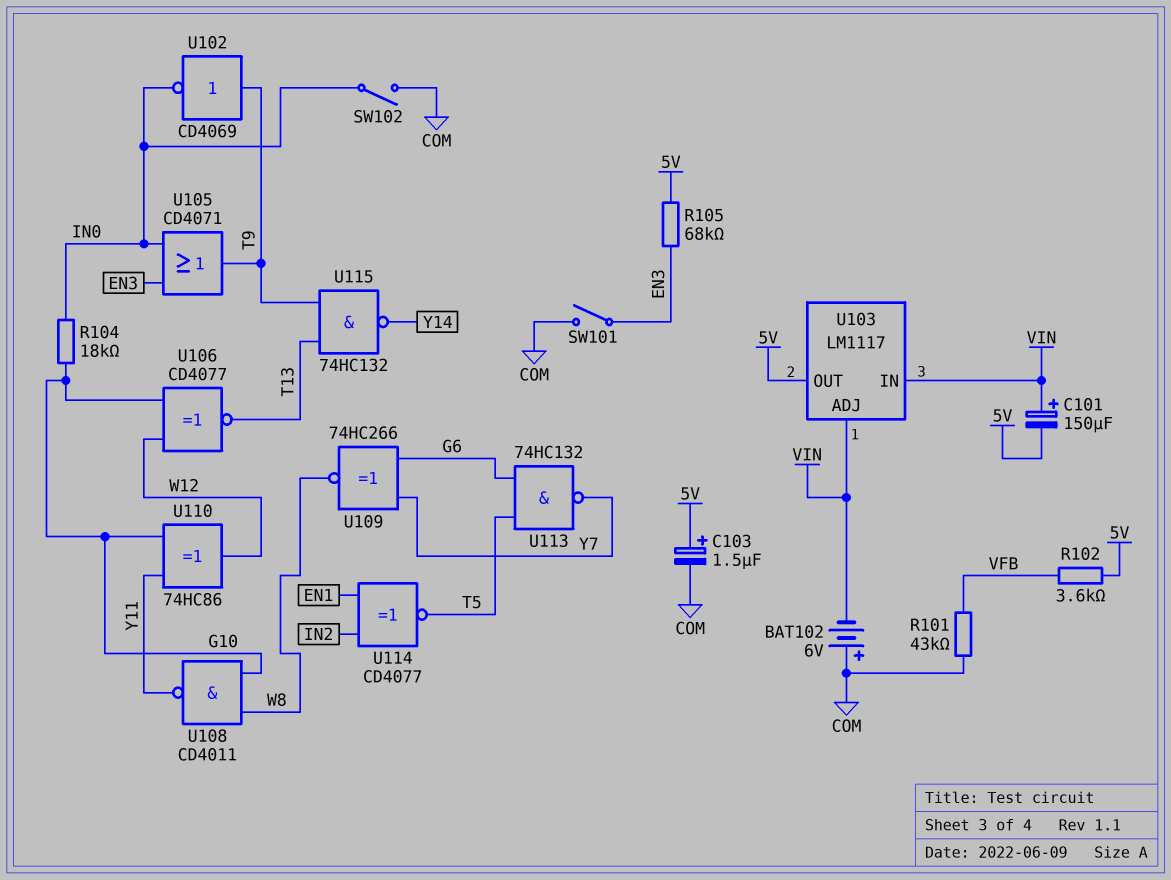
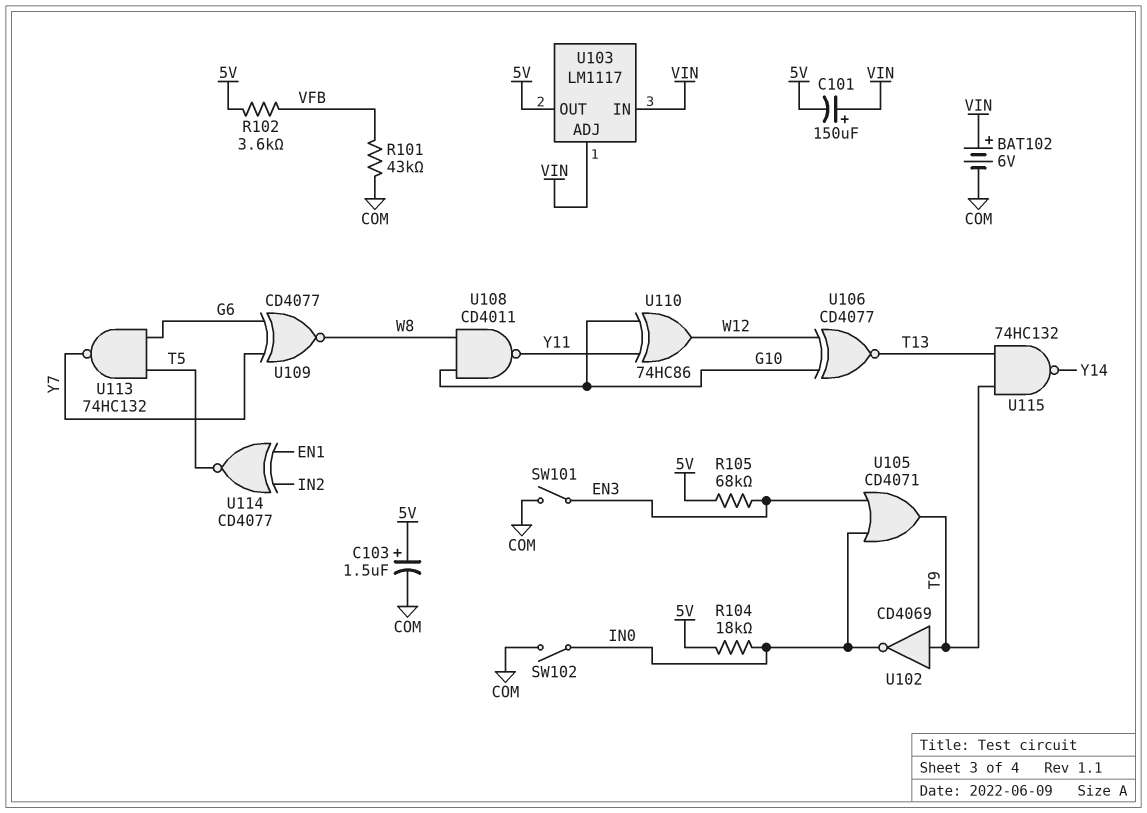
BAT102: 6V (plus COM, minus VIN) -> 6V (plus VIN, minus COM)
R104: 18k (G10, IN0) -> 18k (5V, IN0)
U109: XNOR 74HC266 (in G6, in Y7, out W8) -> XNOR CD4077 (in G6, in Y7, out W8)

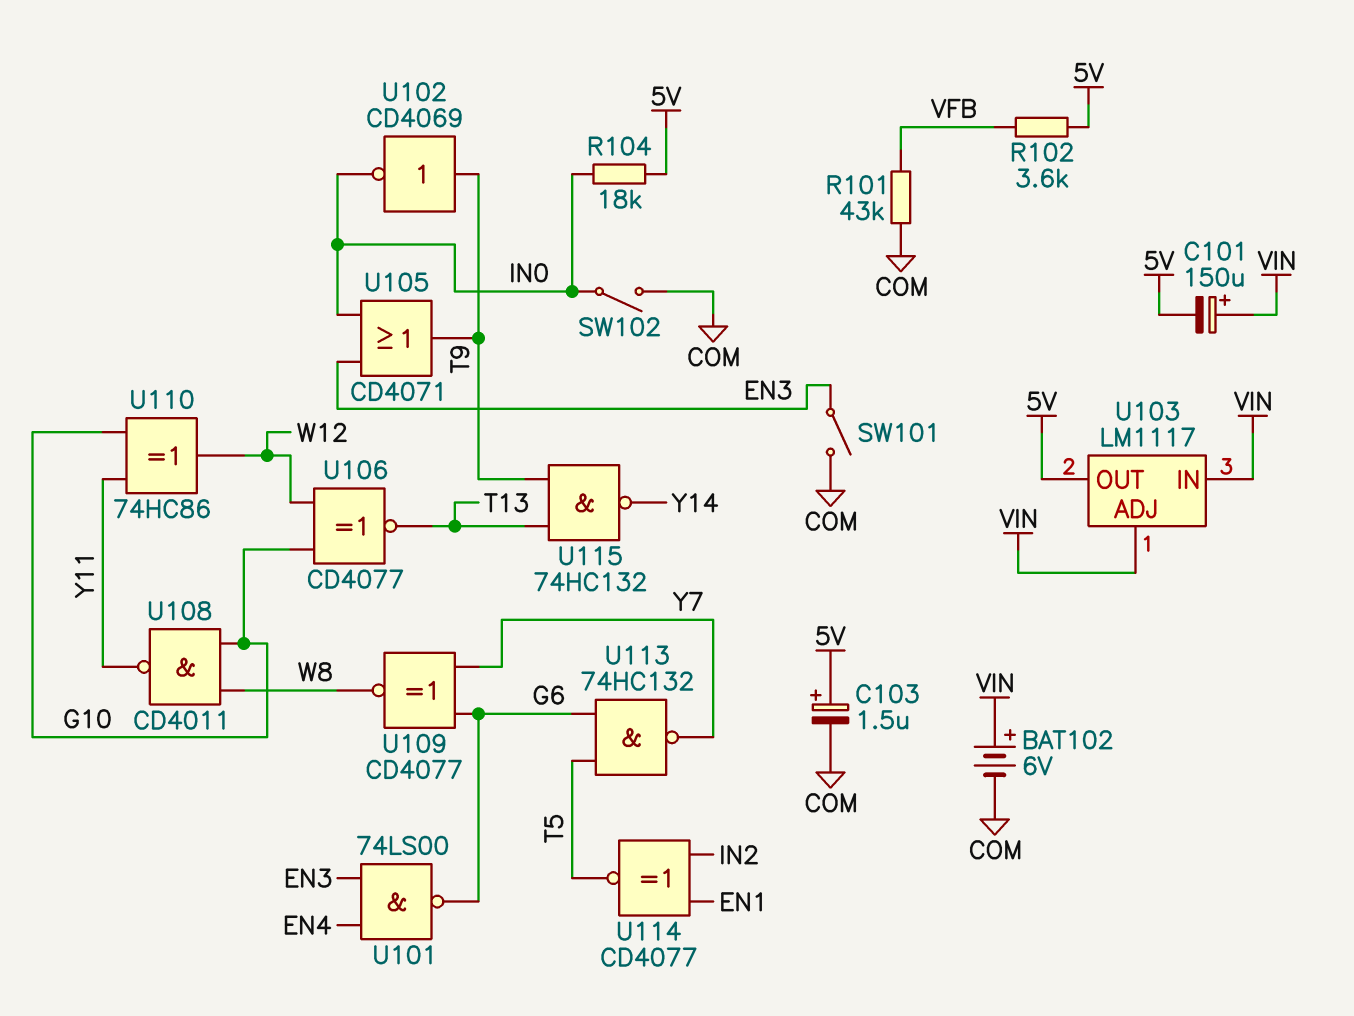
R105: 68k (5V, EN3) -> none
U101: none -> NAND 74LS00 (in EN3, in EN4, out G6)

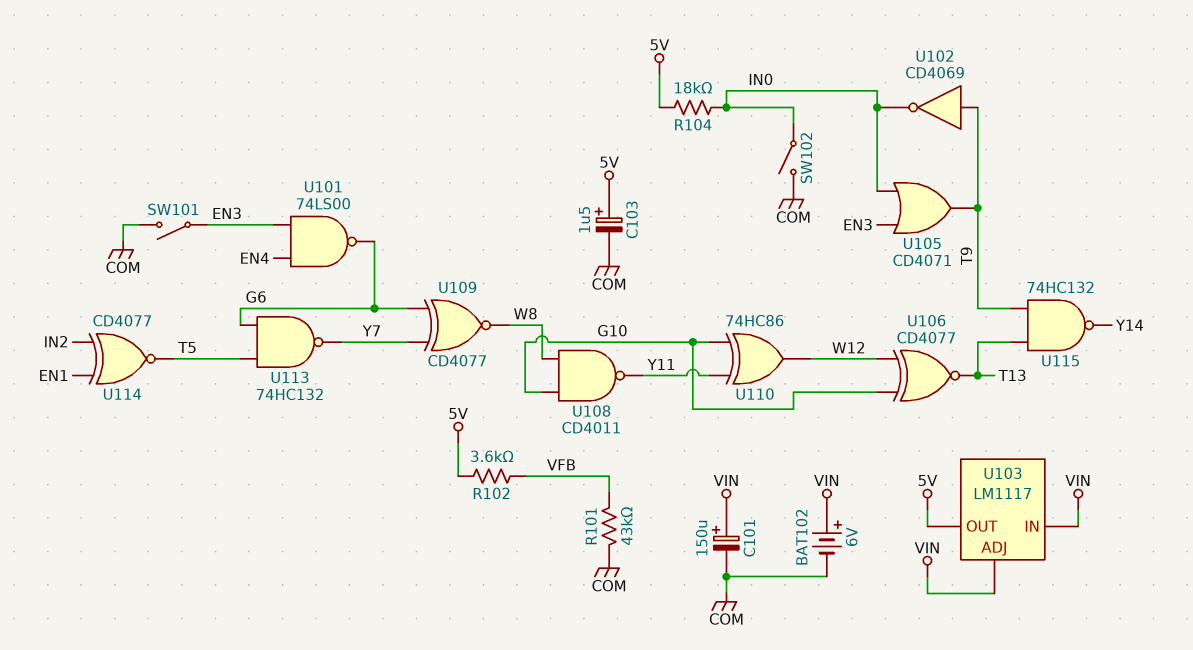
C101: 150uF (plus VIN, minus 5V) -> 150uF (plus VIN, minus COM)

